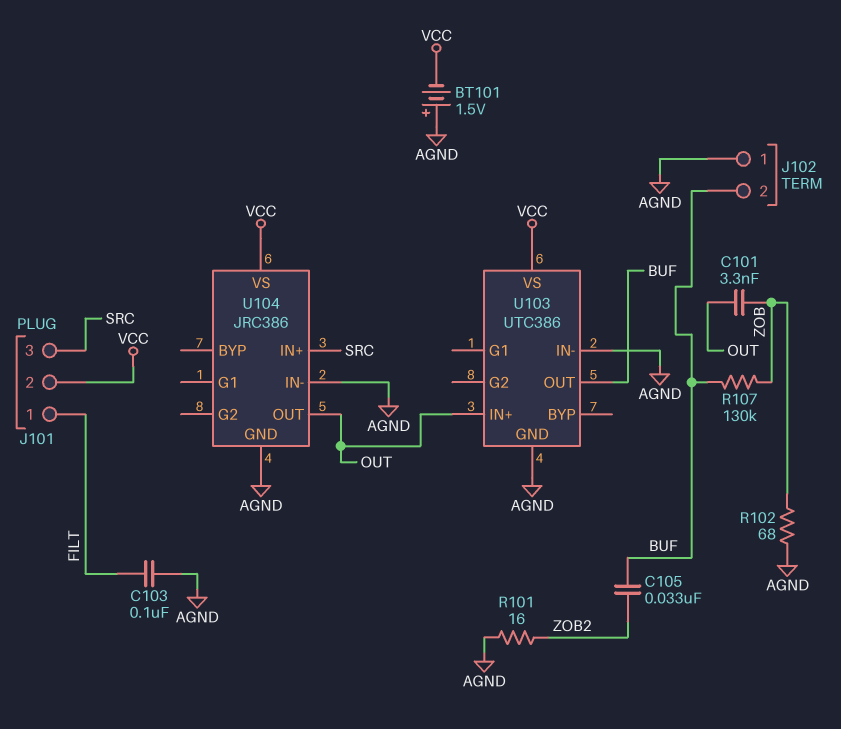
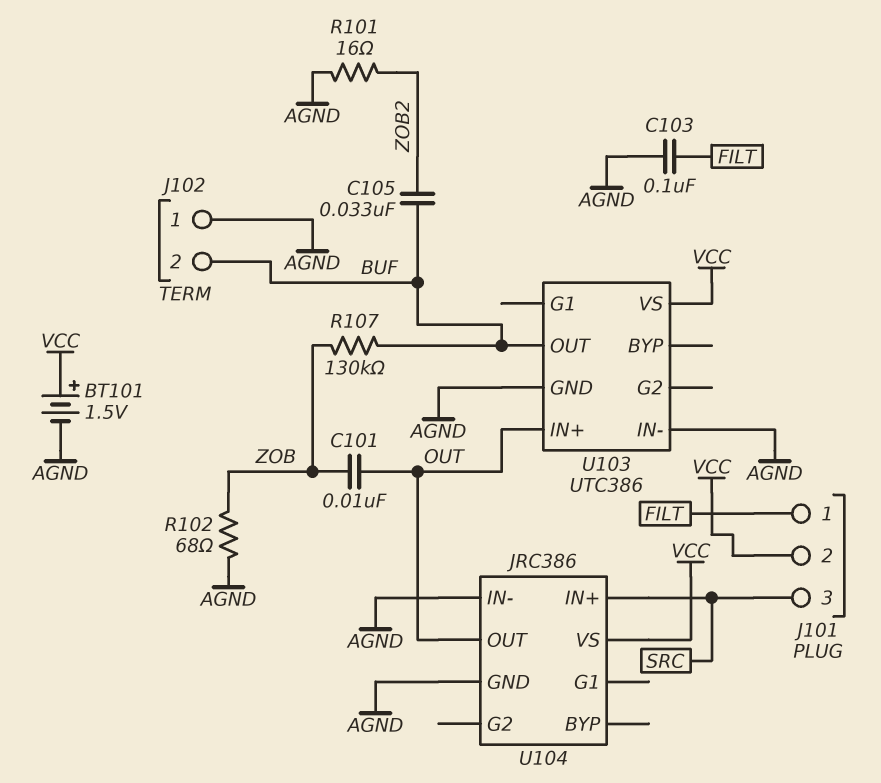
BT101: 1.5V (plus AGND, minus VCC) -> 1.5V (plus VCC, minus AGND)
C101: 3.3nF (OUT, ZOB) -> 10nF (OUT, ZOB)

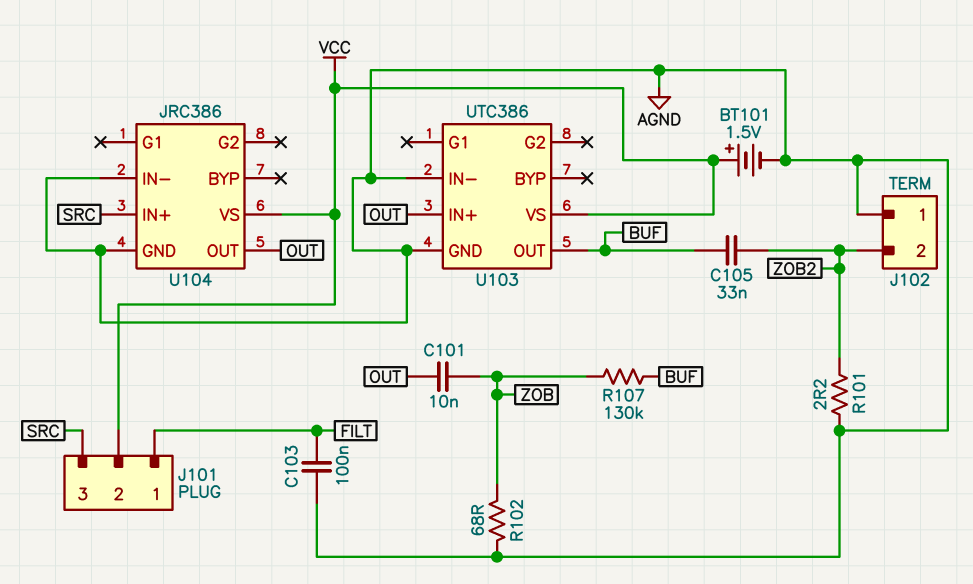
J102 pin 2: BUF -> ZOB2
R101: 16 (AGND, ZOB2) -> 2.2 (AGND, ZOB2)

